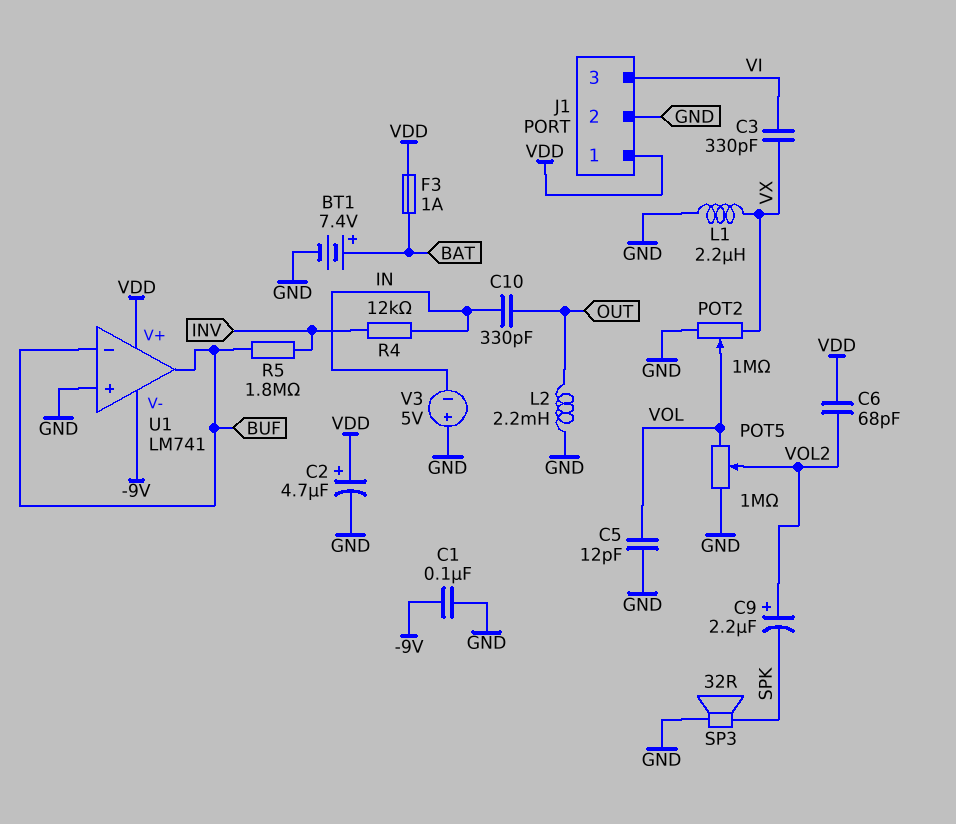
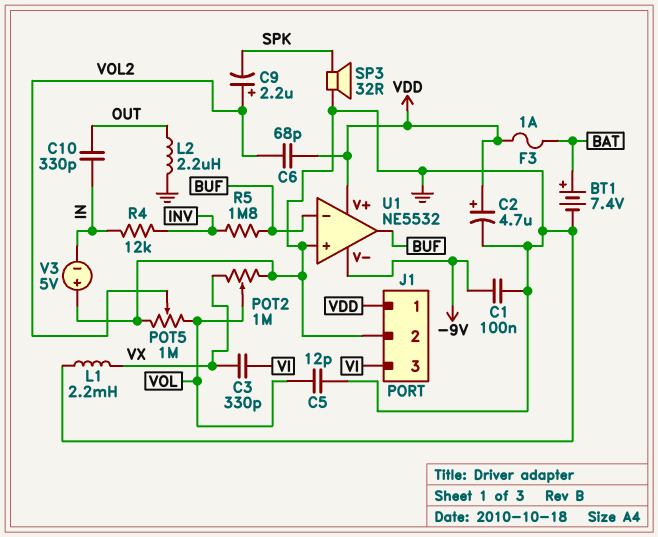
L1: 2.2uH (GND, VX) -> 2.2mH (GND, VX)
L2: 2.2mH (GND, OUT) -> 2.2uH (GND, OUT)
U1: LM741 -> NE5532

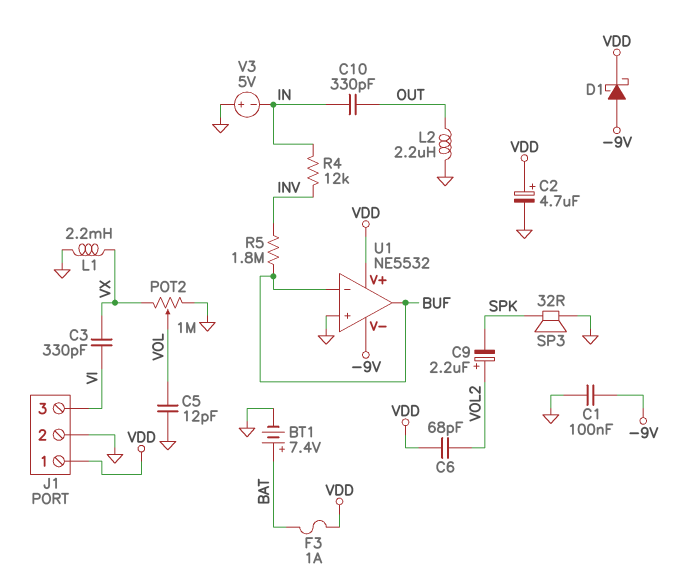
D1: none -> schottky (A -9V, K VDD)
POT5: 1M (GND, VOL, wiper VOL2) -> none

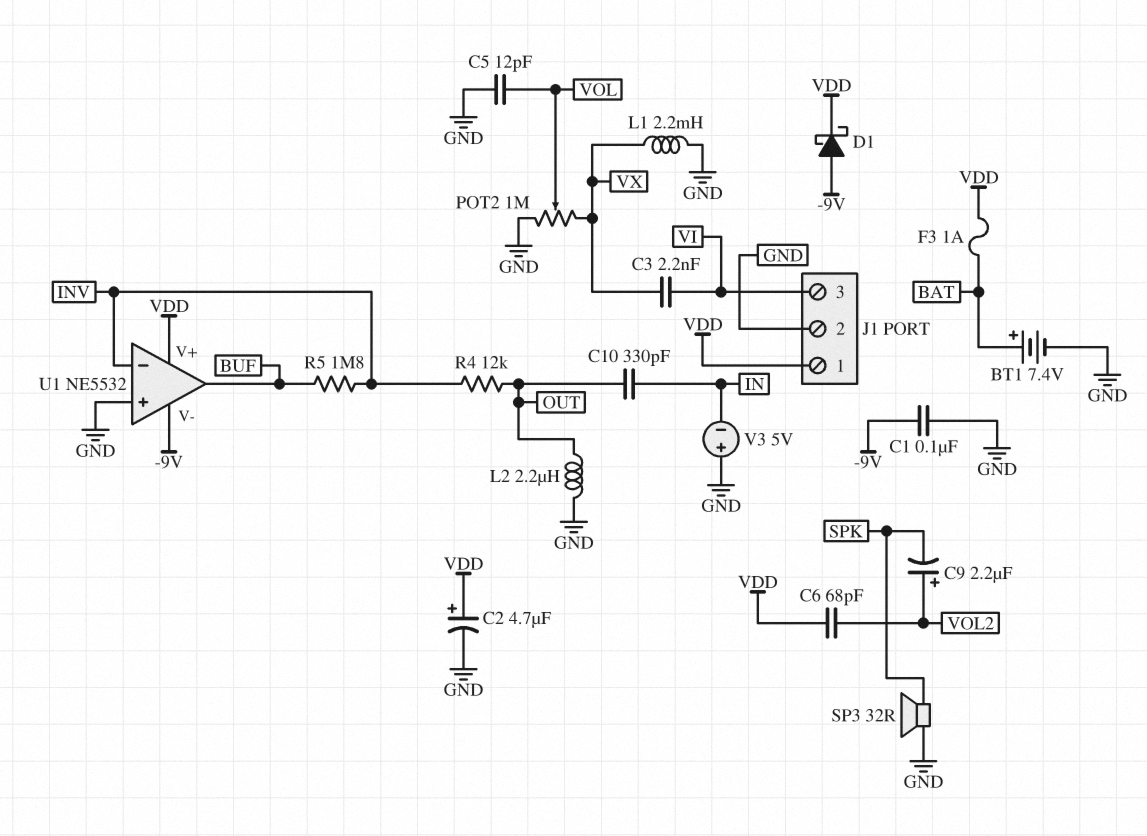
C3: 330pF (VI, VX) -> 2.2nF (VI, VX)
R4: 12k (IN, INV) -> 12k (INV, OUT)
U1 pin in-: BUF -> INV

